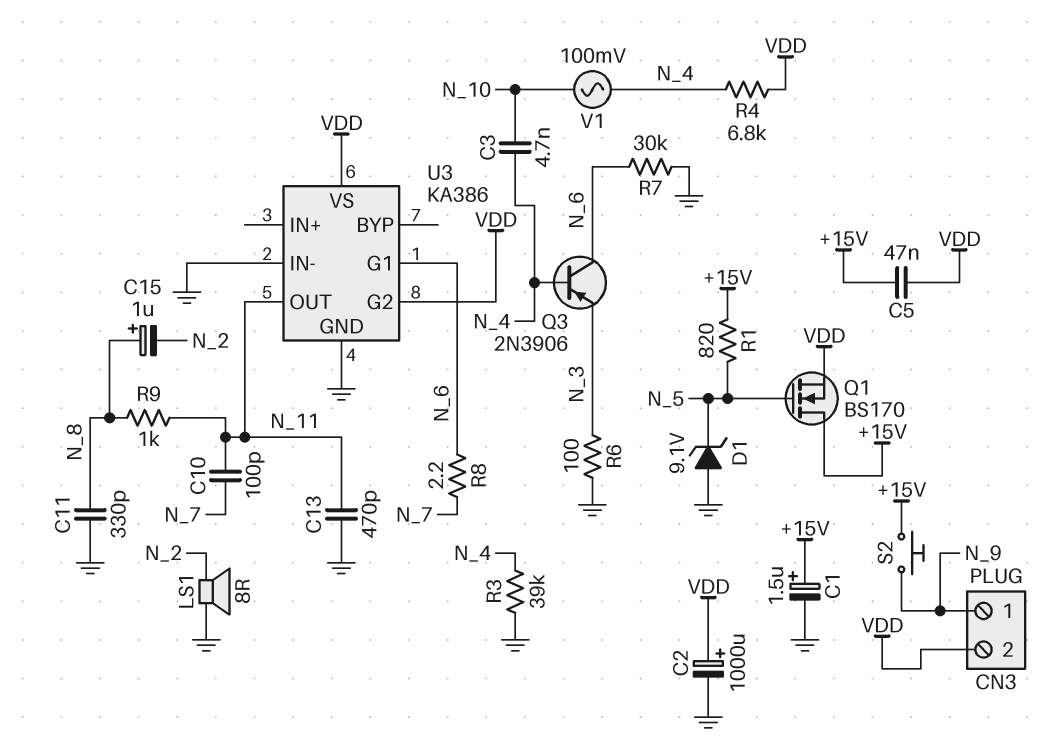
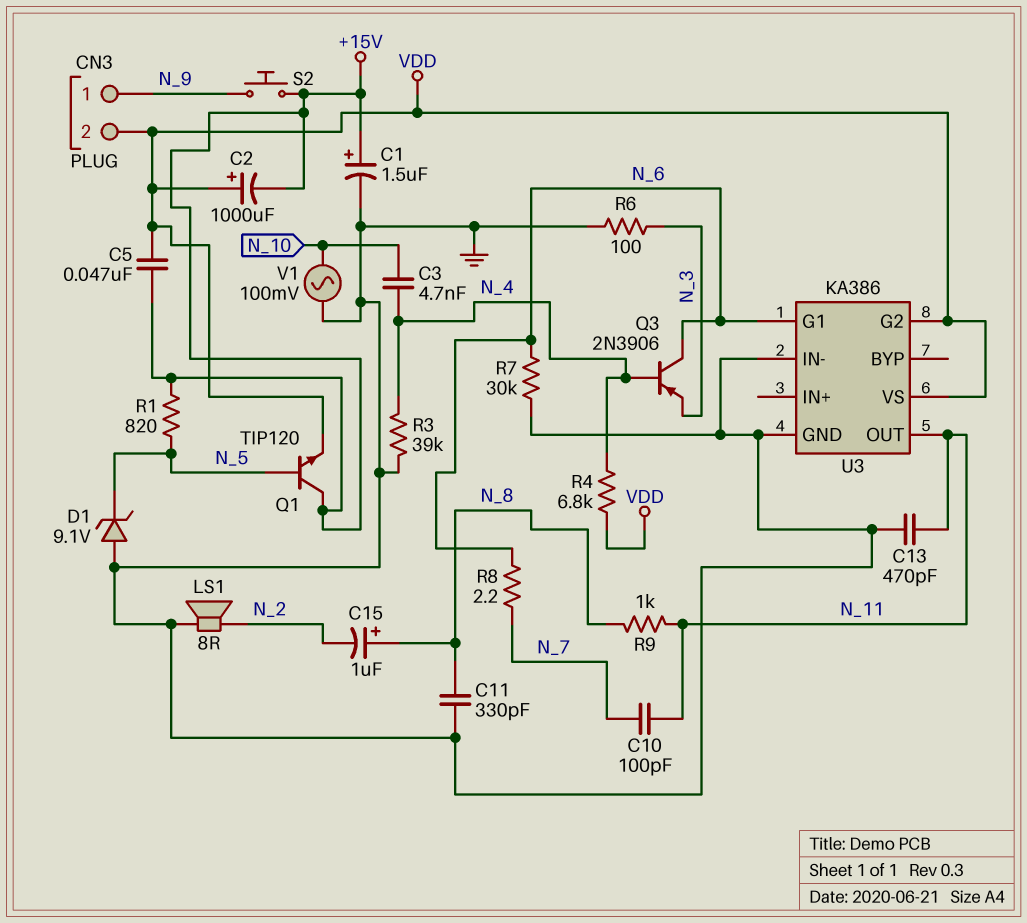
C2: 1000uF (plus VDD, minus GND) -> 1000uF (plus VDD, minus +15V)
Q1: NMOS BS170 (G N_5, D +15V, S VDD) -> NPN TIP120 (B N_5, C +15V, E VDD)
V1: AC 100mV (N_4, N_10) -> AC 100mV (GND, N_10)

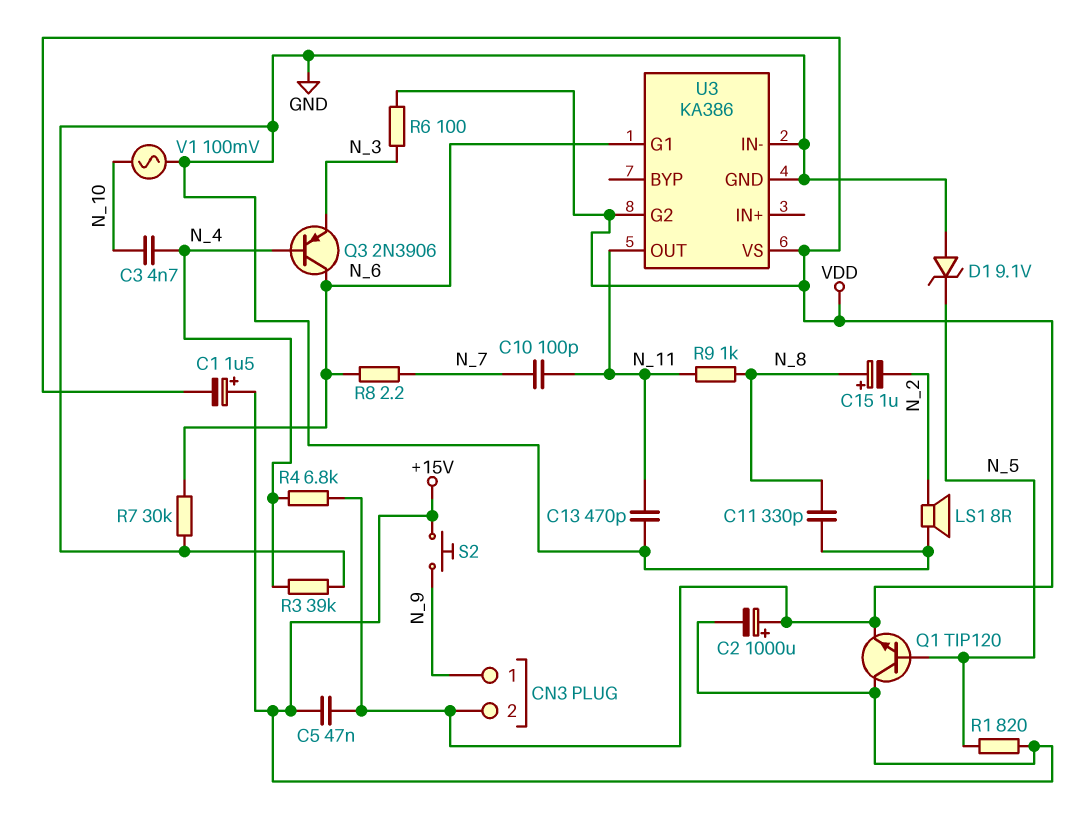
C1: 1.5uF (plus +15V, minus GND) -> 1.5uF (plus +15V, minus VDD)
R6: 100 (GND, N_3) -> 100 (N_3, VDD)

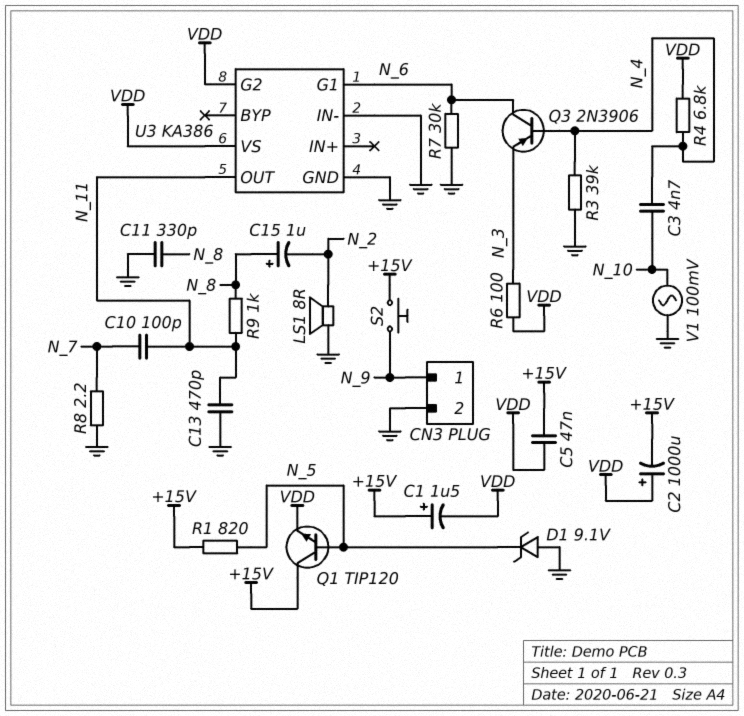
CN3 pin 2: VDD -> GND
R8: 2.2 (N_6, N_7) -> 2.2 (GND, N_7)

